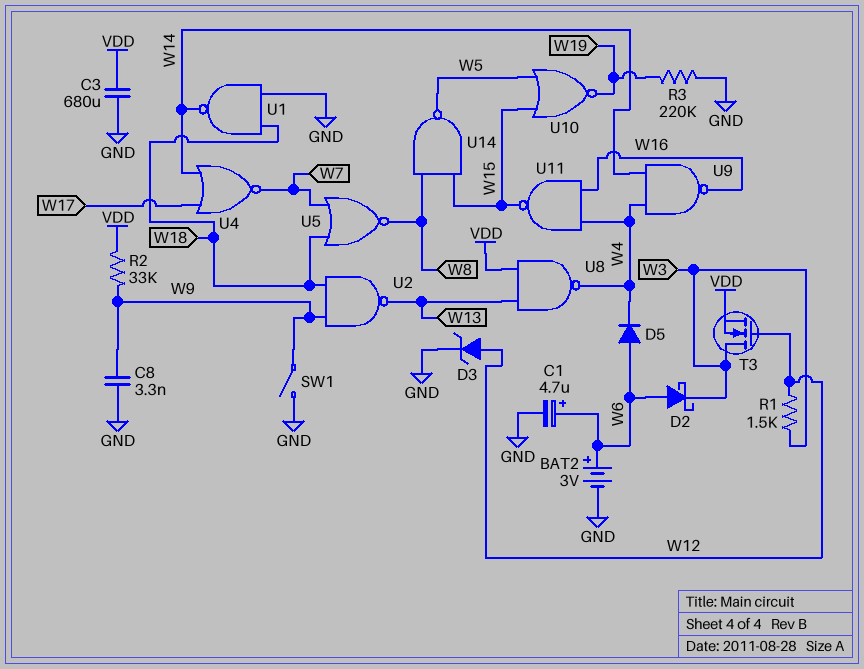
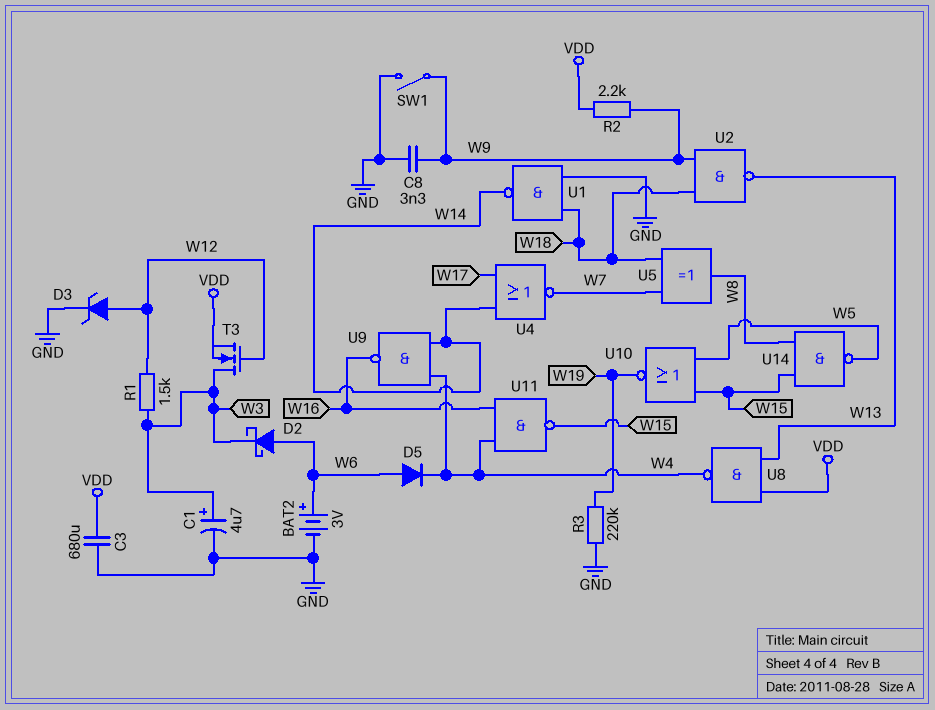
C1: 4.7uF (plus W6, minus GND) -> 4.7uF (plus W3, minus GND)
R2: 33k (VDD, W9) -> 2.2k (VDD, W9)
U5: NOR (in W7, in W18, out W8) -> XOR (in W7, in W18, out W8)

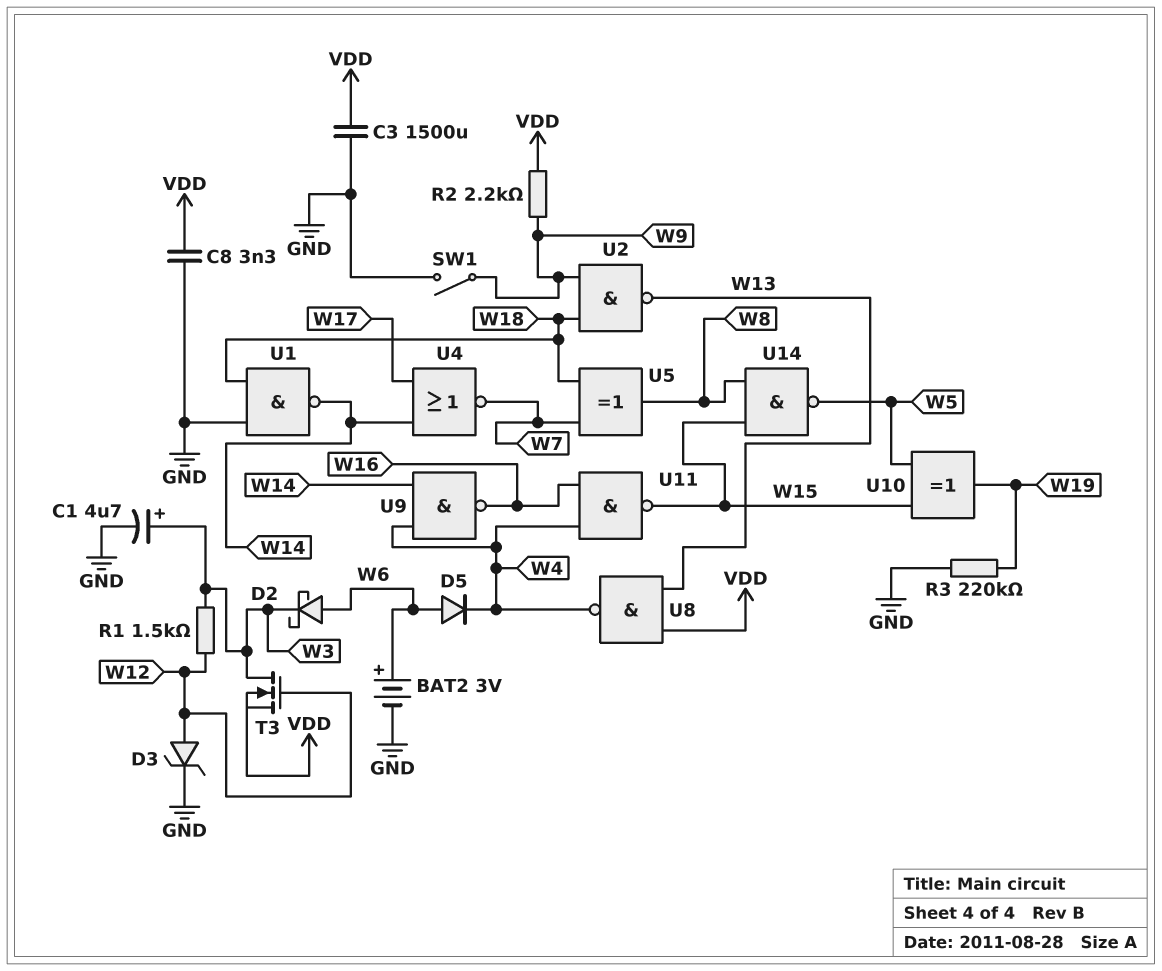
C3: 680uF (GND, VDD) -> 1500uF (GND, VDD)
C8: 3.3nF (GND, W9) -> 3.3nF (GND, VDD)
U10: NOR (in W5, in W15, out W19) -> XOR (in W5, in W15, out W19)

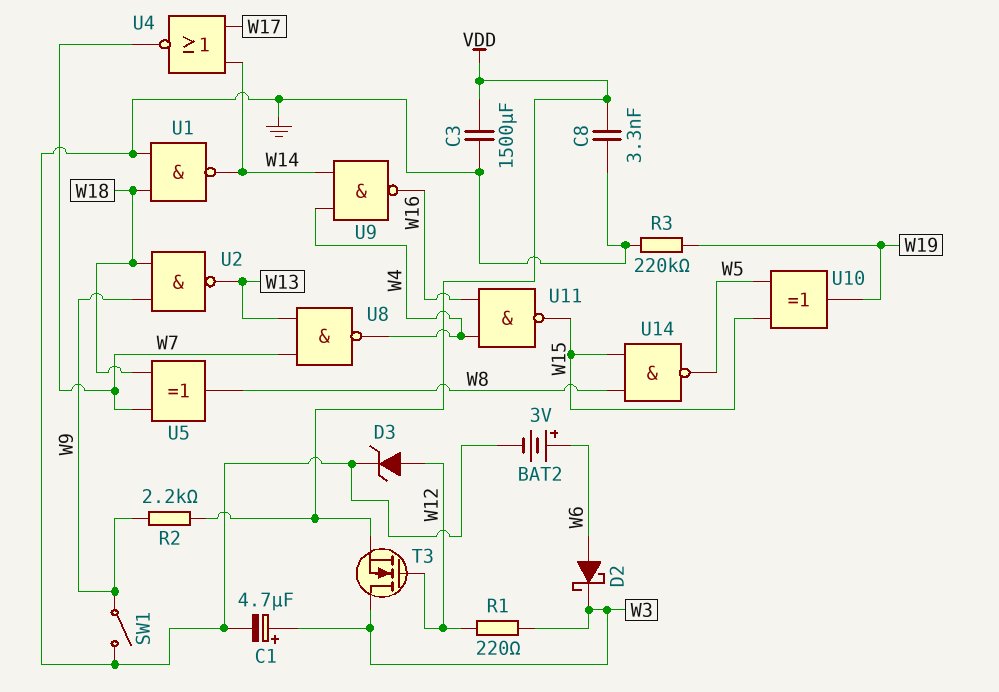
D5: diode (A W6, K W4) -> none
R1: 1.5k (W3, W12) -> 220 (W3, W12)
U8: NAND (in VDD, in W13, out W4) -> NAND (in W7, in W13, out W4)

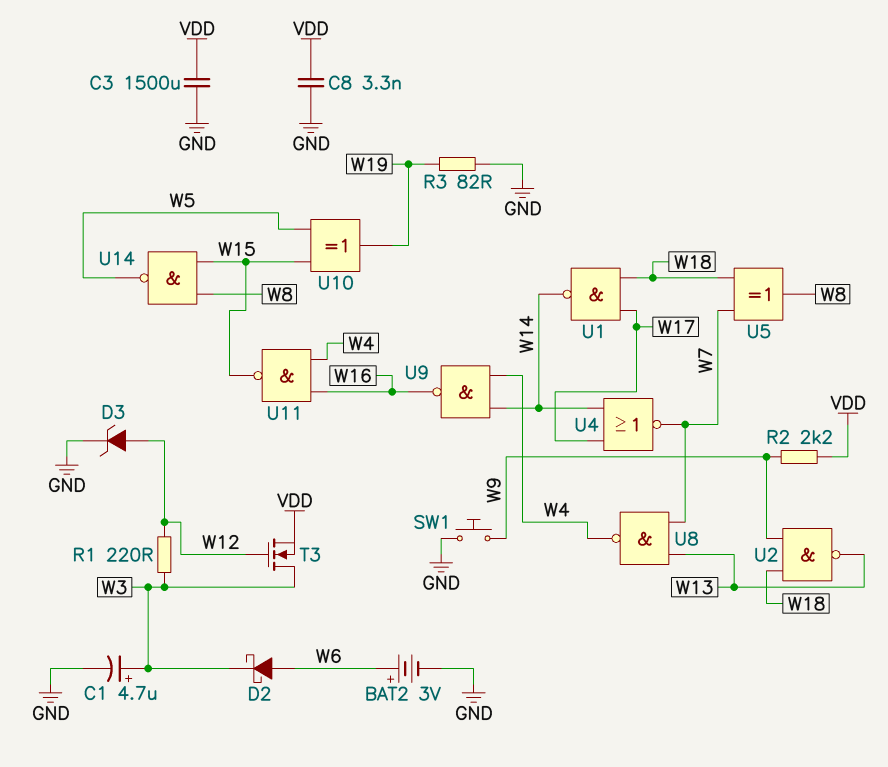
R3: 220k (GND, W19) -> 82 (GND, W19)
SW1: switch (GND, W9) -> button (GND, W9)
U1: NAND (in GND, in W18, out W14) -> NAND (in W17, in W18, out W14)

